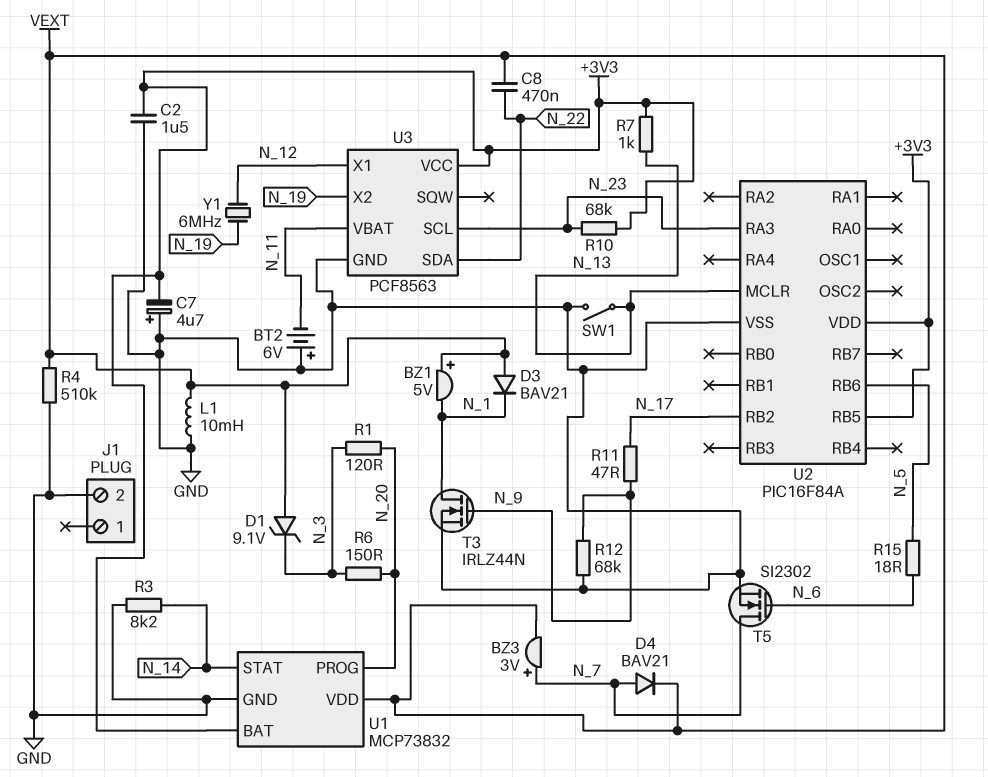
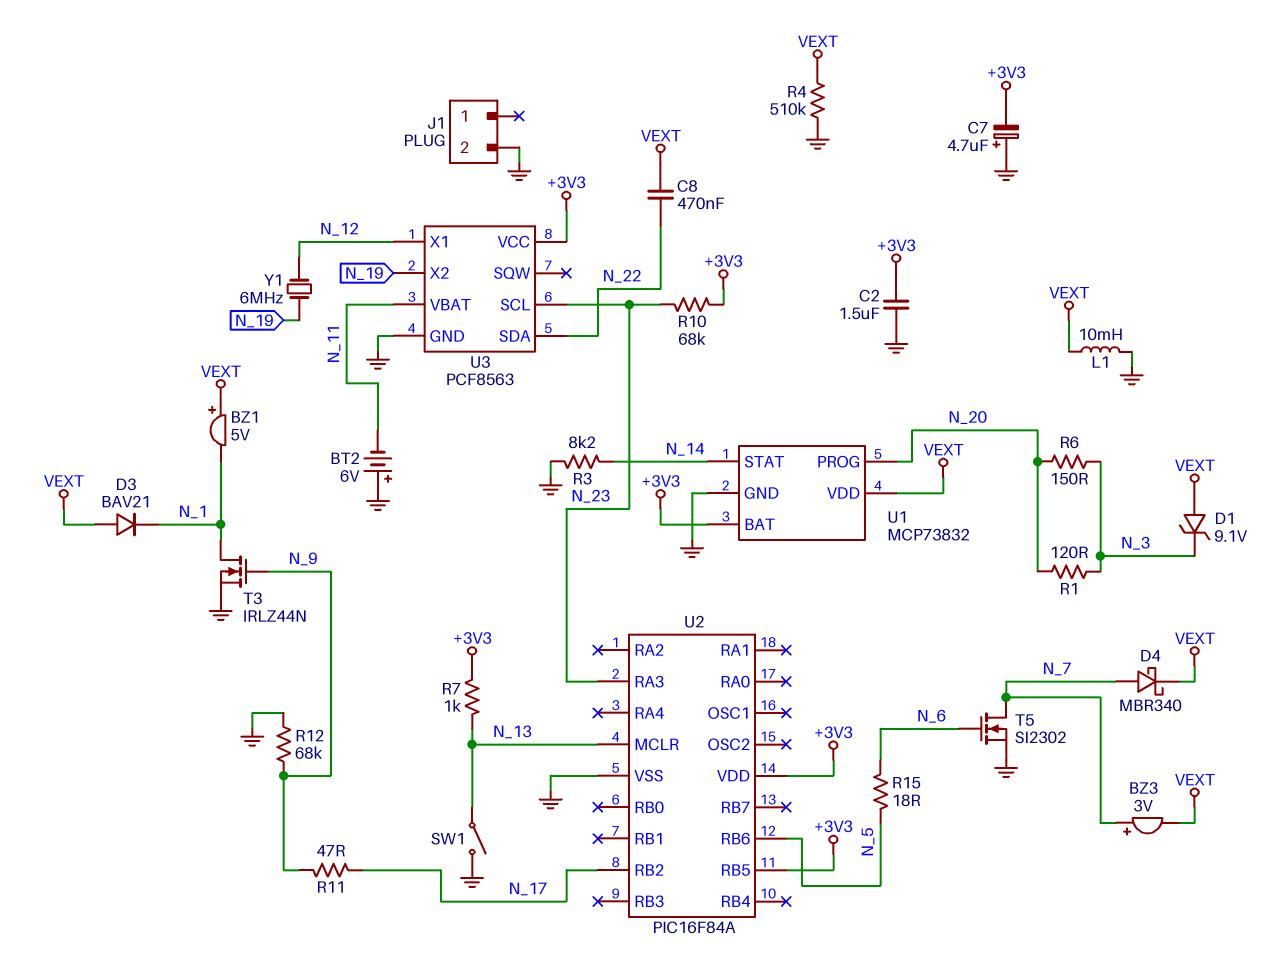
D4: diode BAV21 (A N_7, K VEXT) -> schottky MBR340 (A N_7, K VEXT)

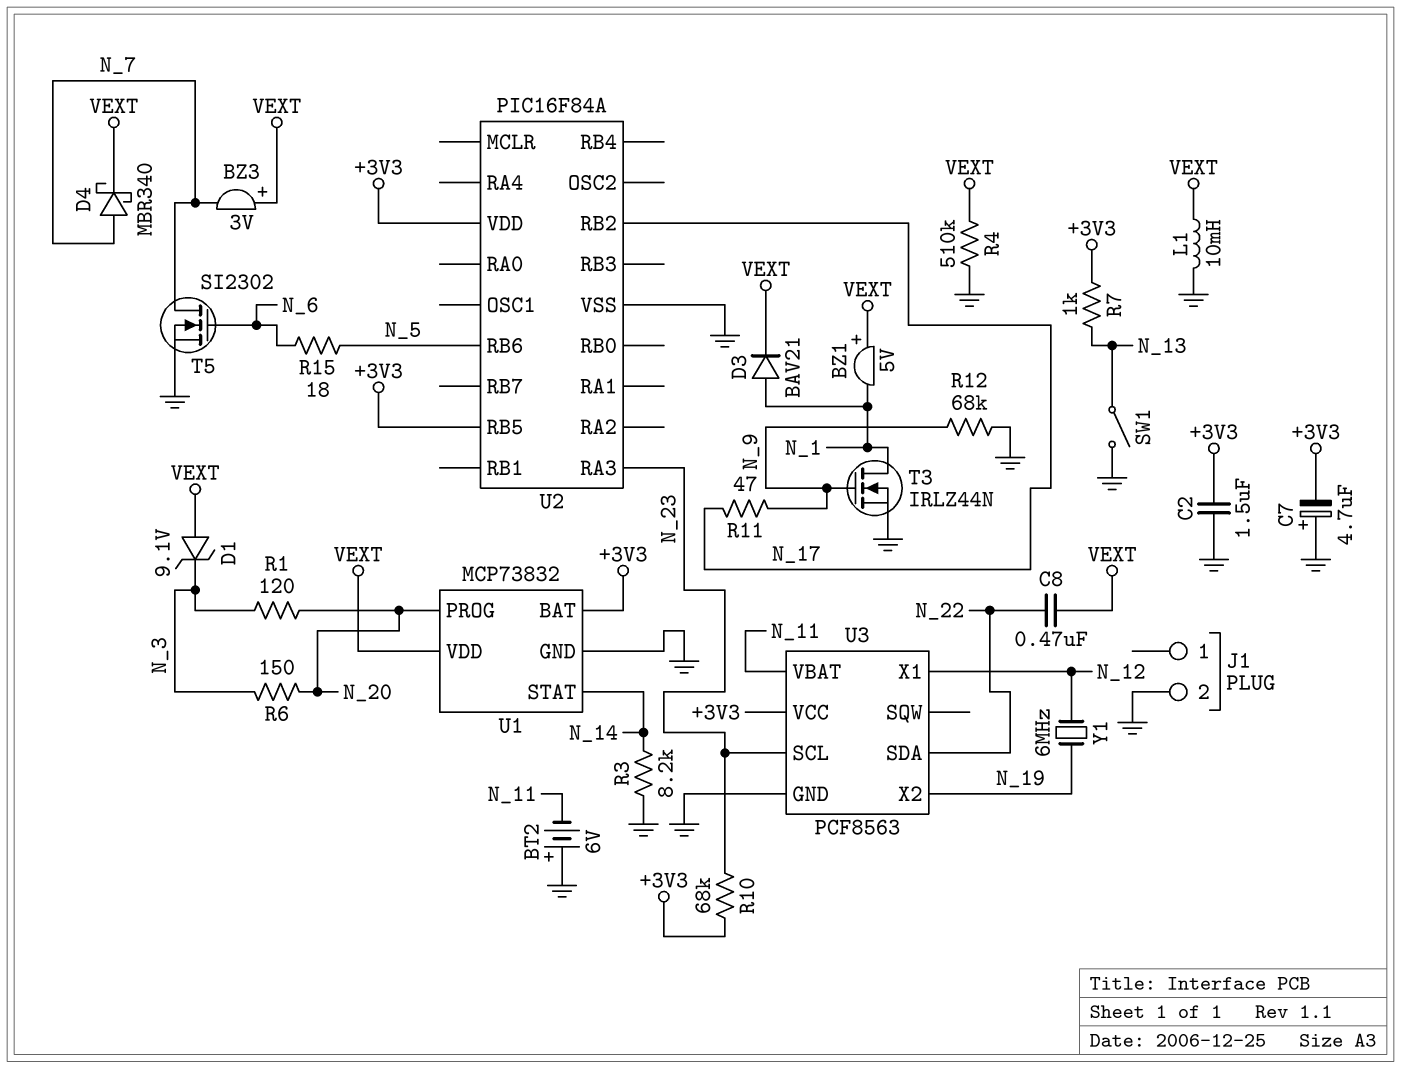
BZ3: buzzer 3V (plus N_7, minus VEXT) -> buzzer 3V (plus VEXT, minus N_7)
D3: diode BAV21 (A VEXT, K N_1) -> diode BAV21 (A N_1, K VEXT)
U2 pin MCLR: N_13 -> none

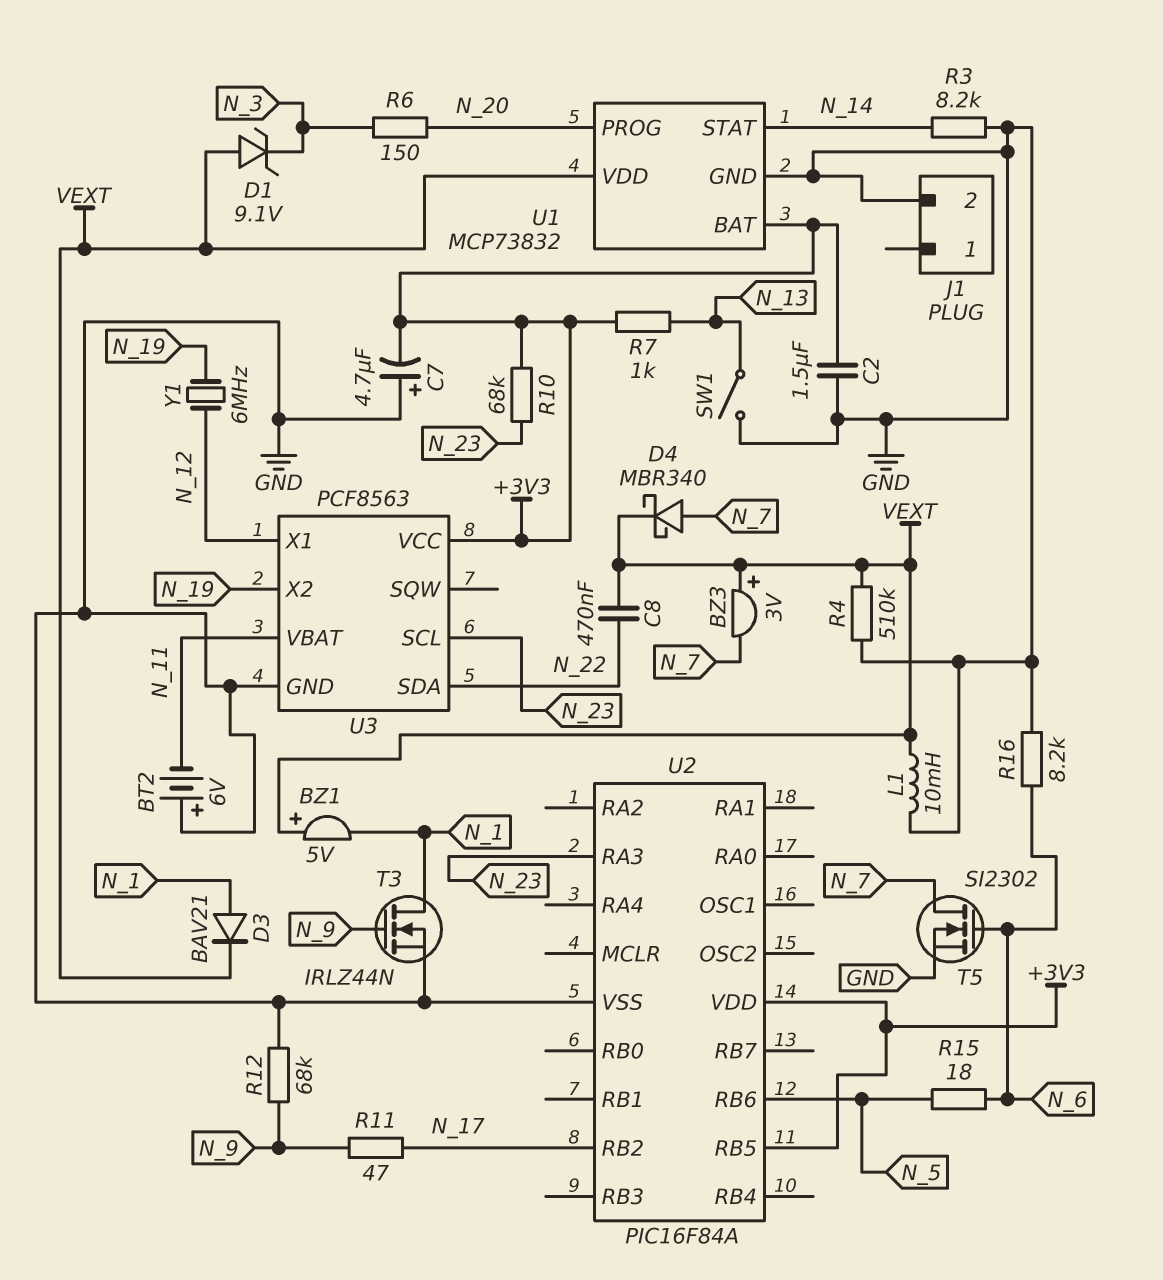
R1: 120 (N_3, N_20) -> none
R16: none -> 8.2k (GND, N_6)

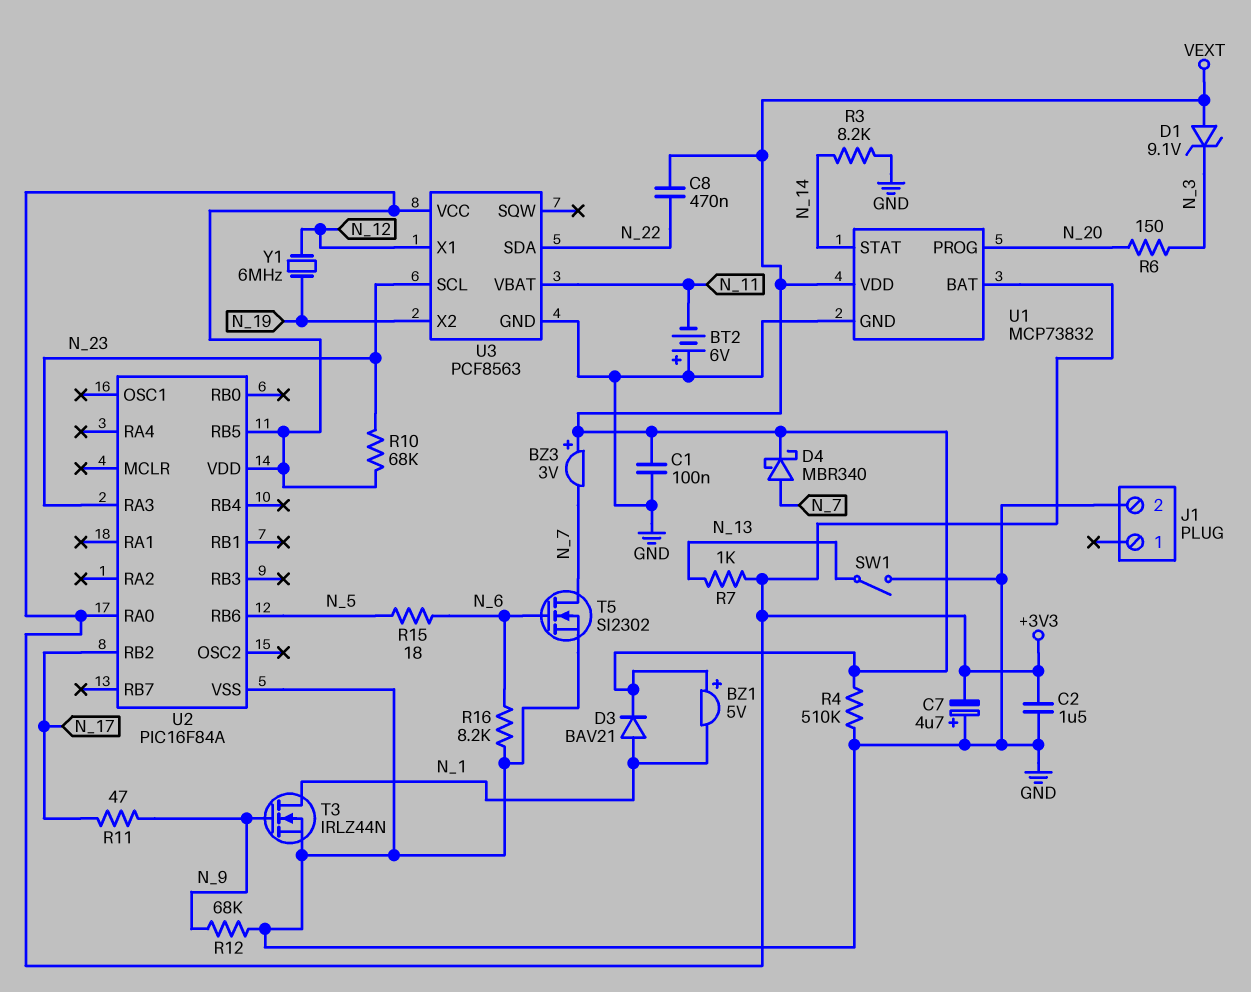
C1: none -> 100nF (GND, VEXT)
L1: 10mH (GND, VEXT) -> none
U2 pin RA0: none -> +3V3

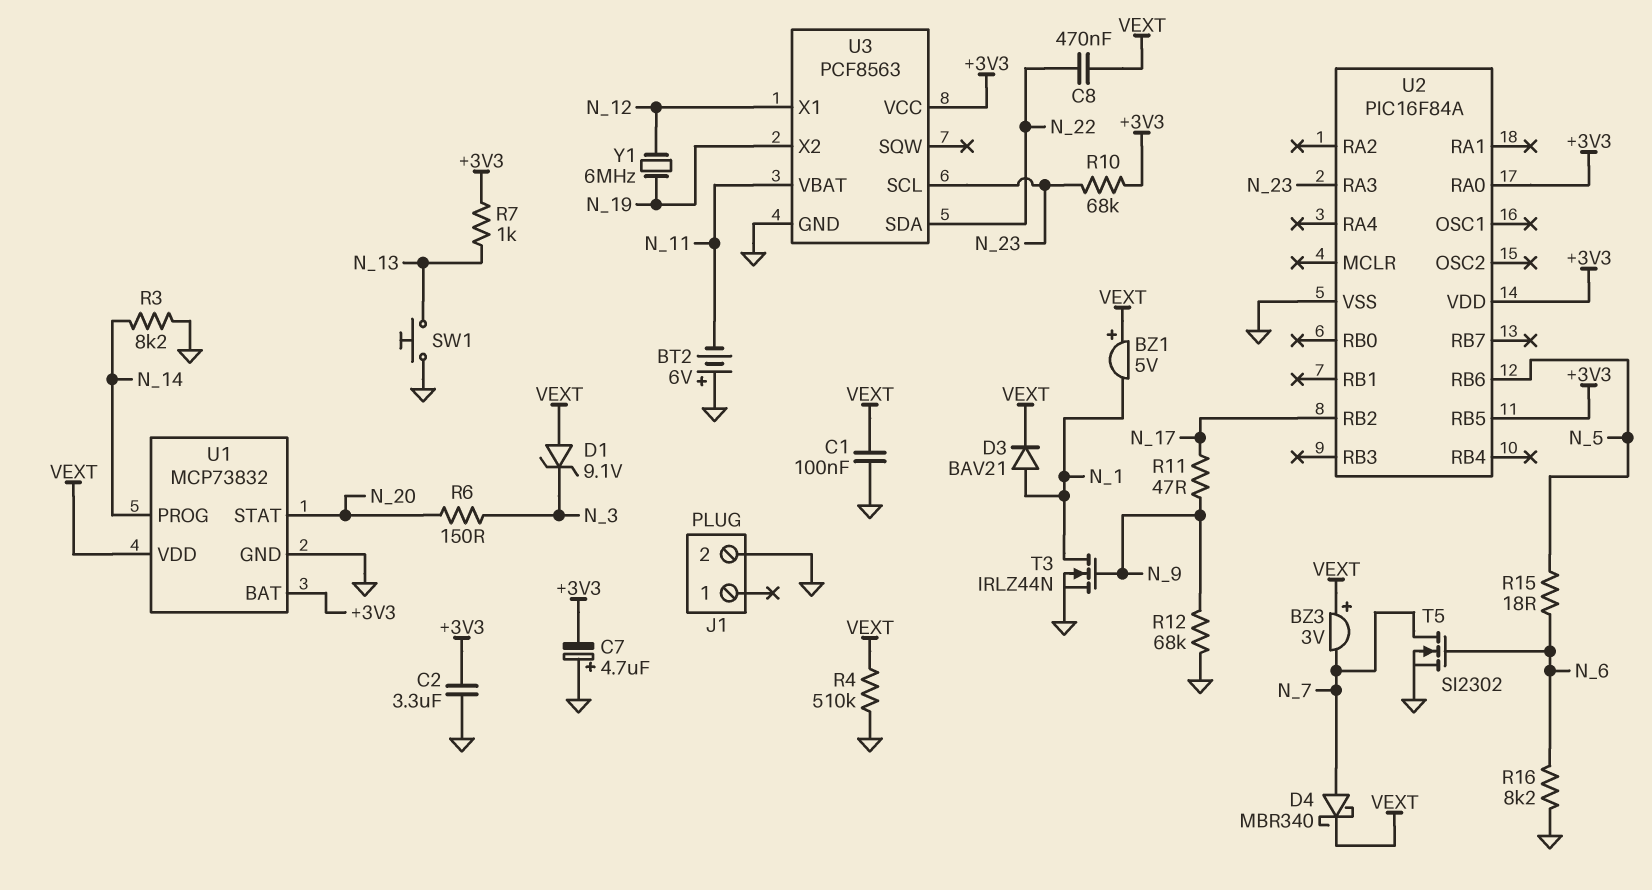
C2: 1.5uF (+3V3, GND) -> 3.3uF (+3V3, GND)
SW1: switch (GND, N_13) -> button (GND, N_13)
U1 pin PROG: N_20 -> N_14
U1 pin STAT: N_14 -> N_20

